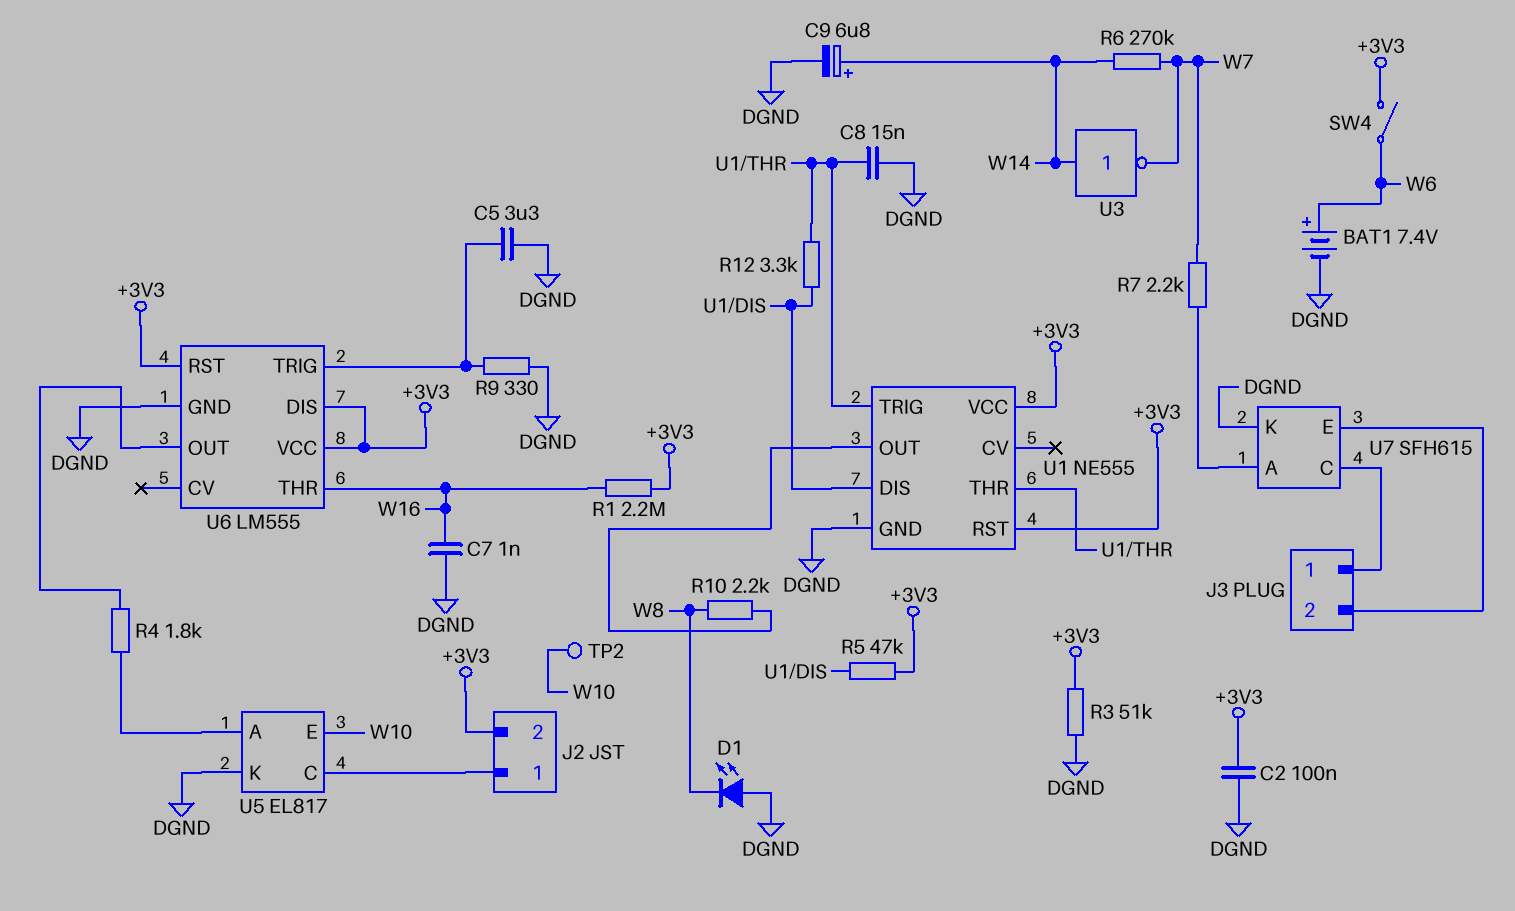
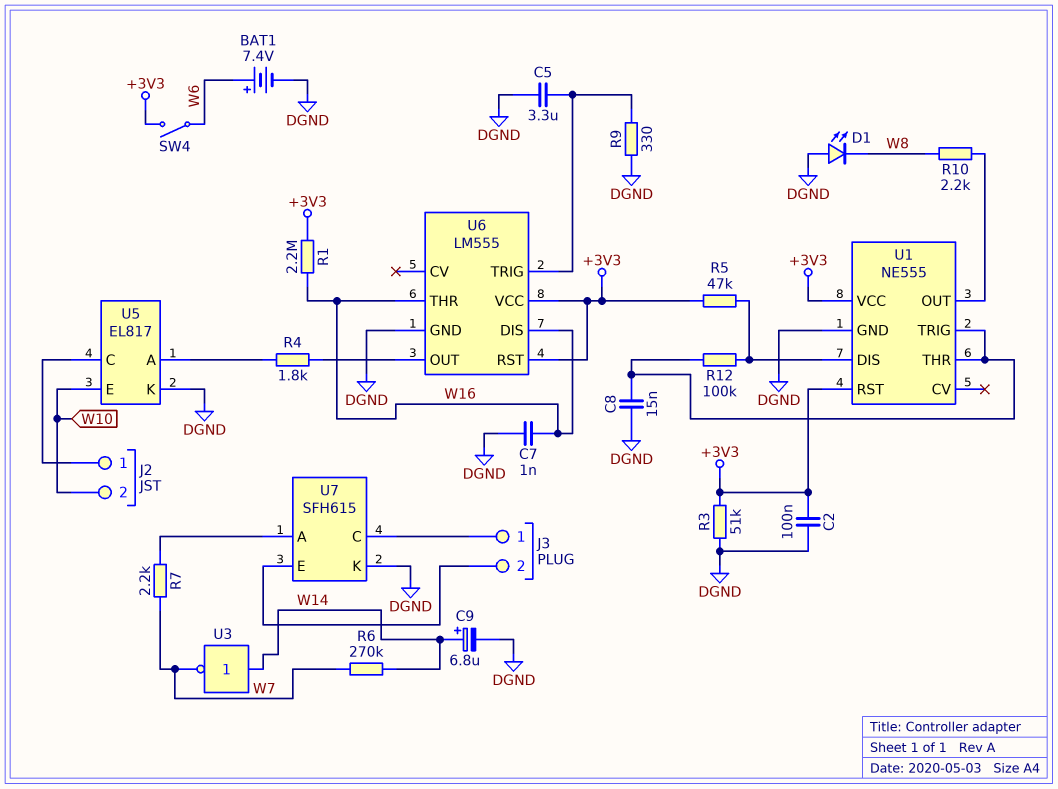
J2 pin 2: +3V3 -> W10
R12: 3.3k (U1/DIS, U1/THR) -> 100k (U1/DIS, U1/THR)
TP2: test point (W10) -> none
U6 pin DIS: +3V3 -> W16

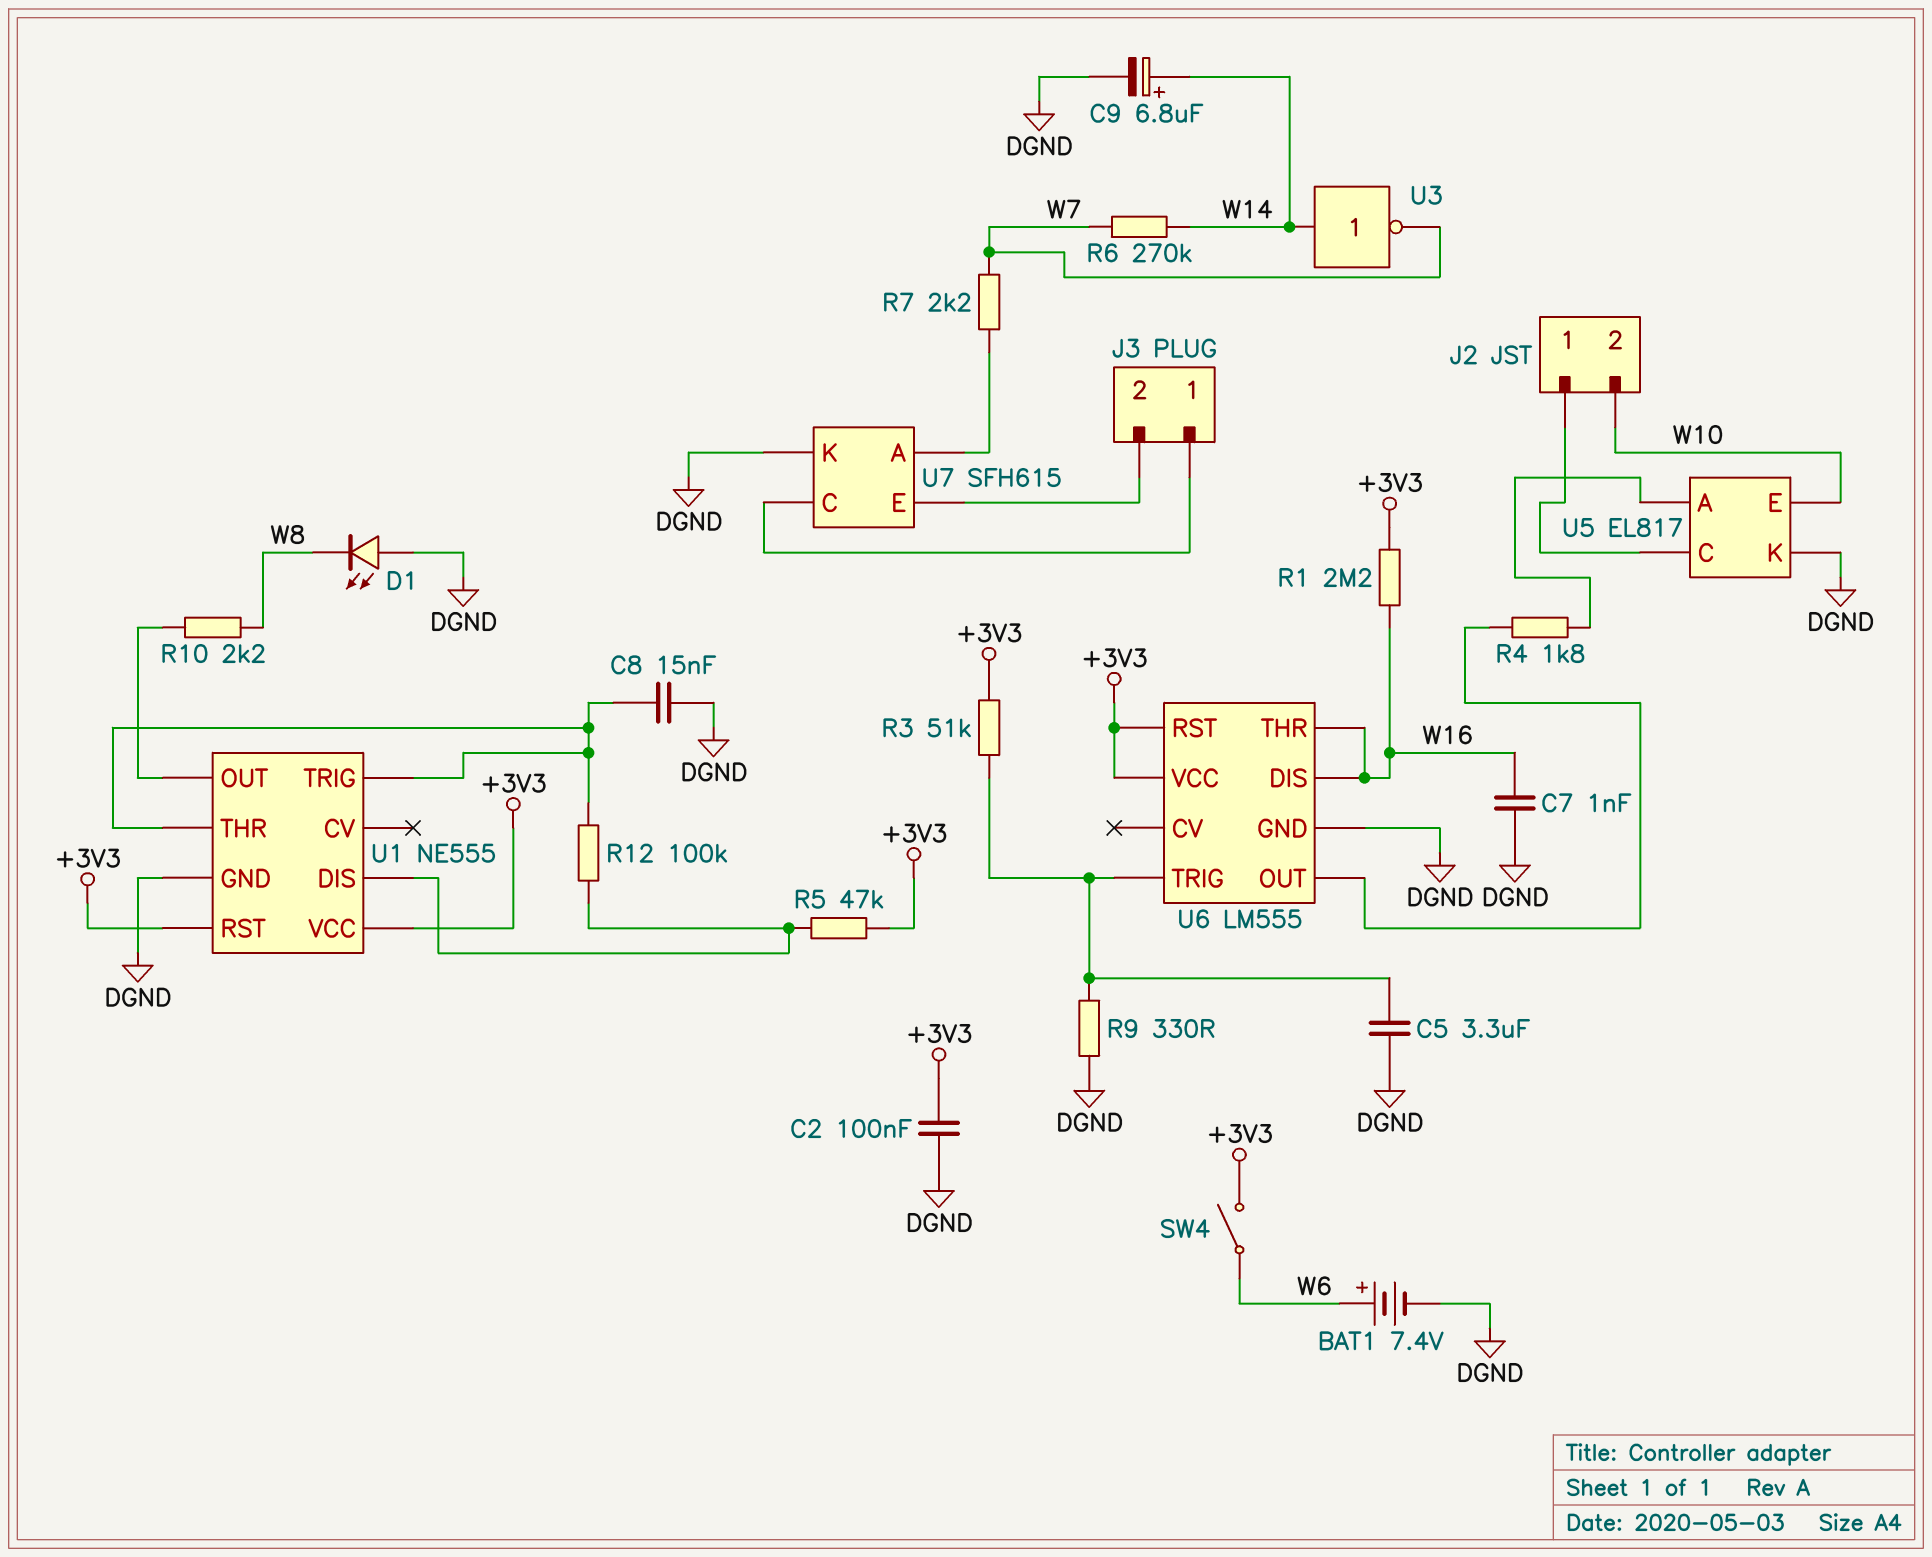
R3: 51k (+3V3, DGND) -> 51k (+3V3, U6/TRIG)

